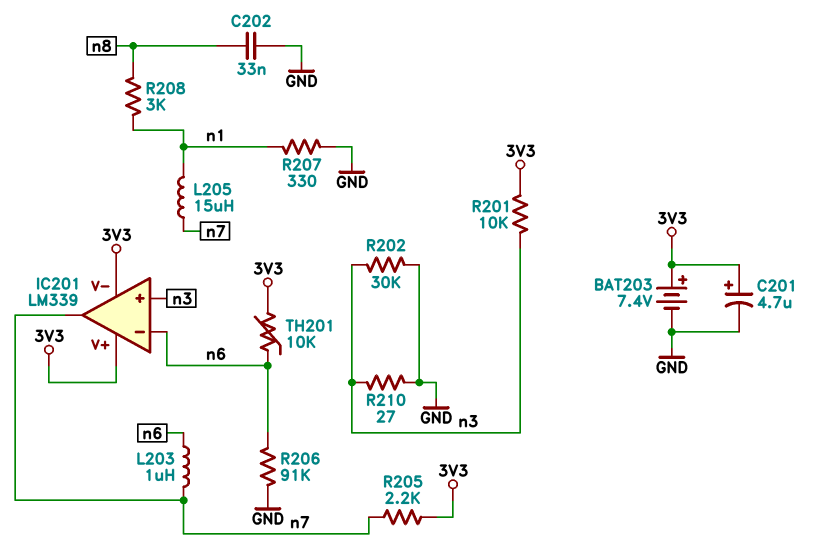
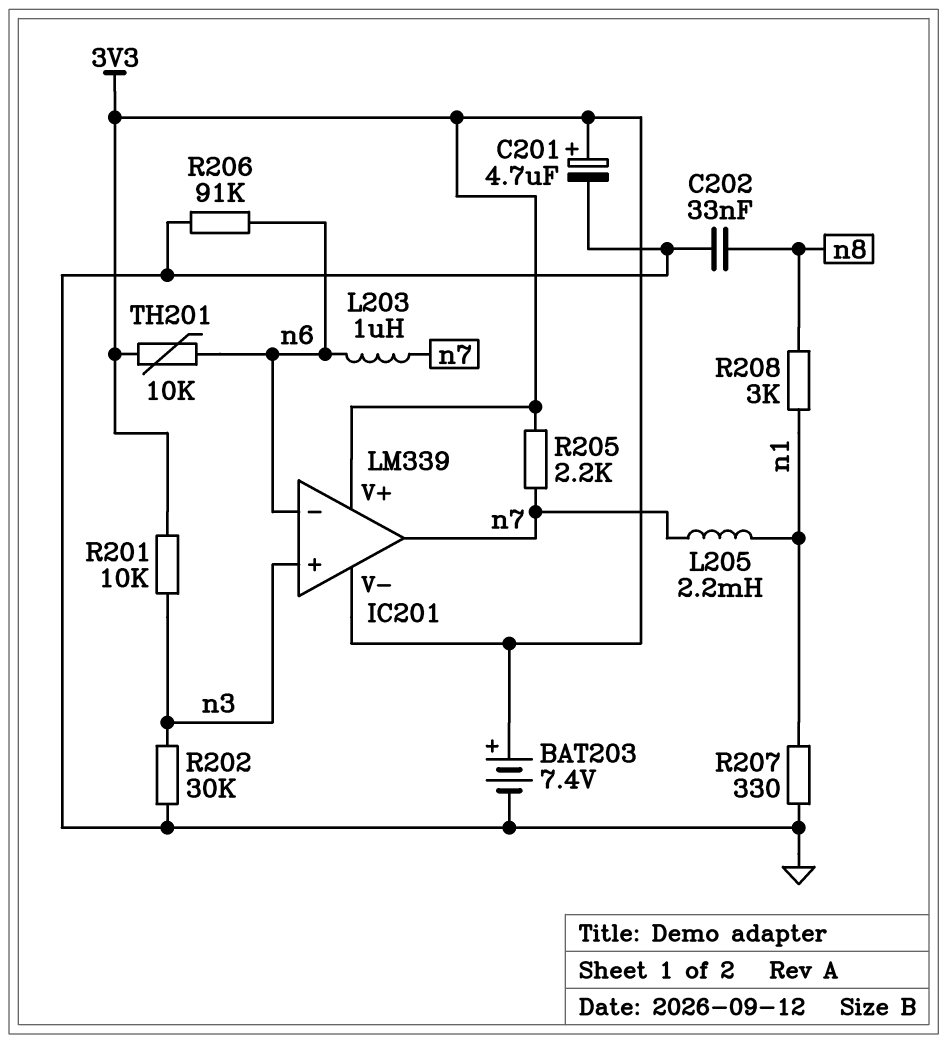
L205: 15uH (n1, n7) -> 2.2mH (n1, n7)
R210: 27 (GND, n3) -> none

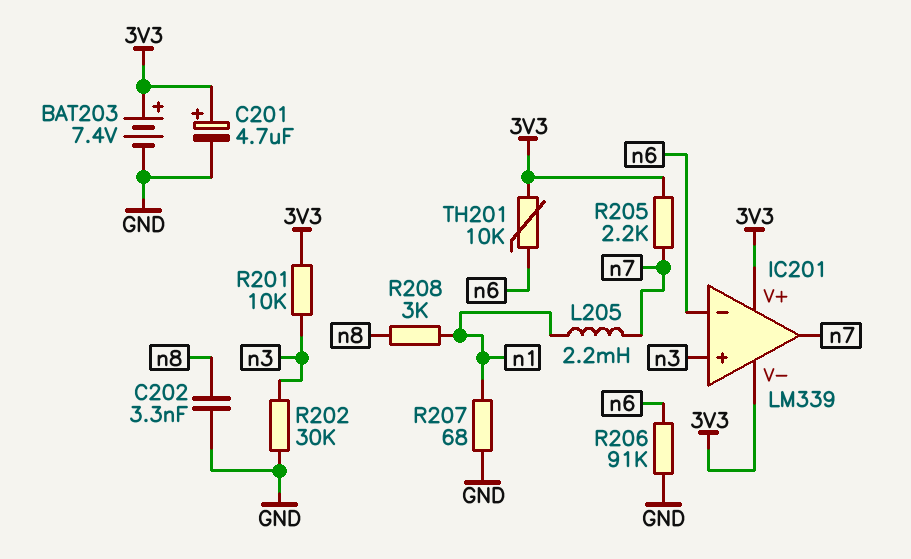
C202: 33nF (GND, n8) -> 3.3nF (GND, n8)
L203: 1uH (n6, n7) -> none
R207: 330 (GND, n1) -> 68 (GND, n1)

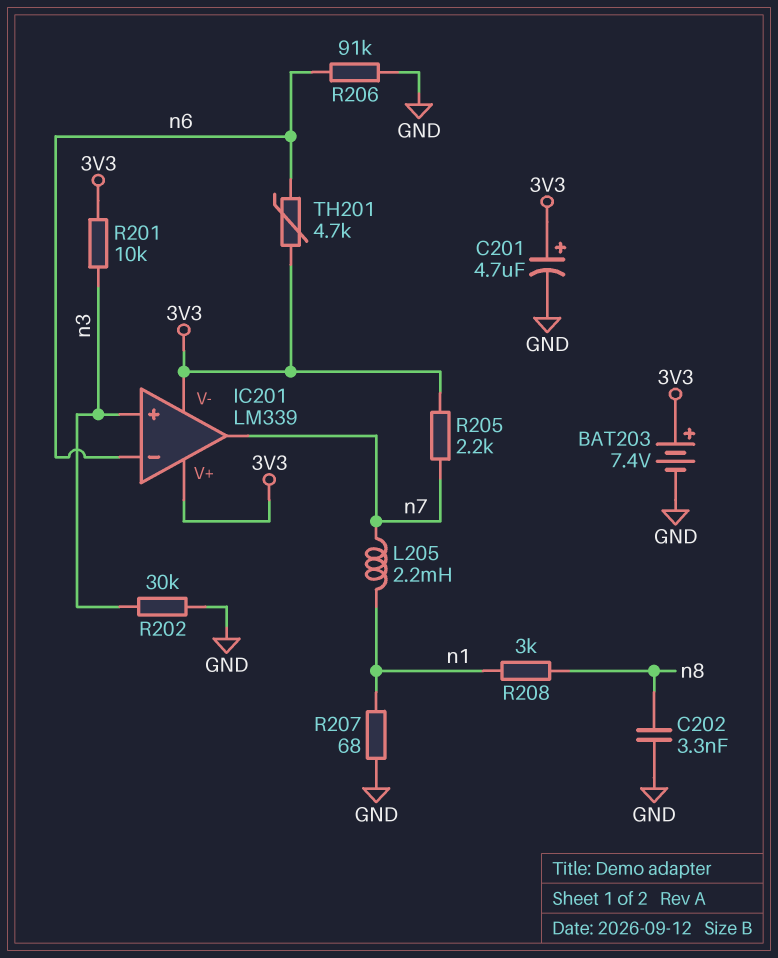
TH201: 10k (3V3, n6) -> 4.7k (3V3, n6)

